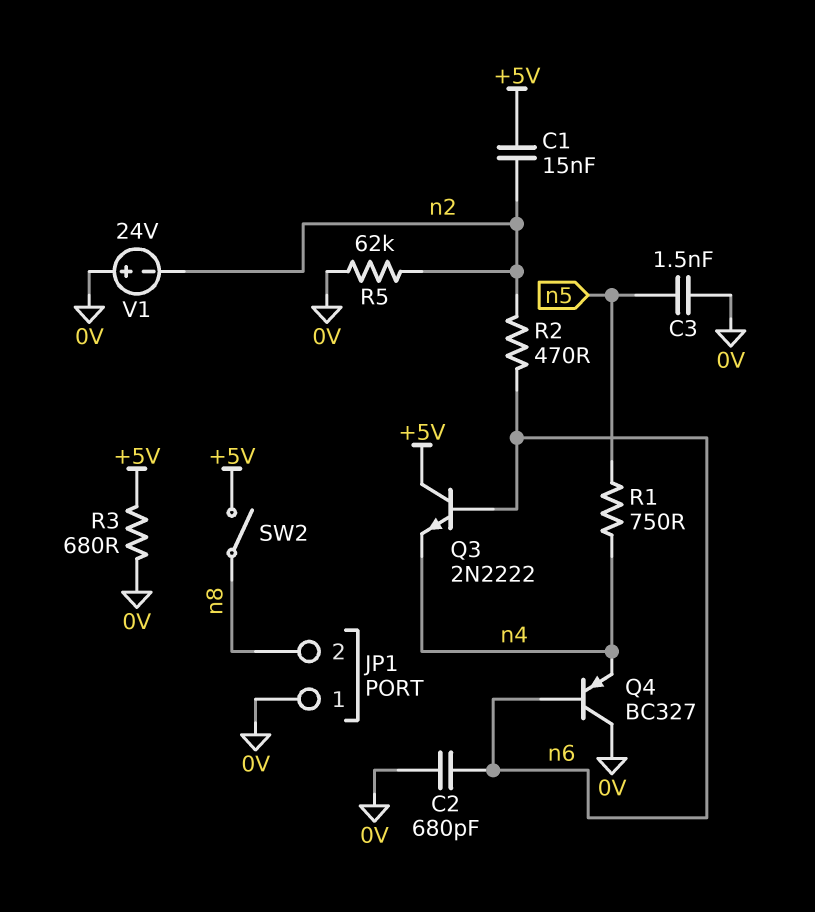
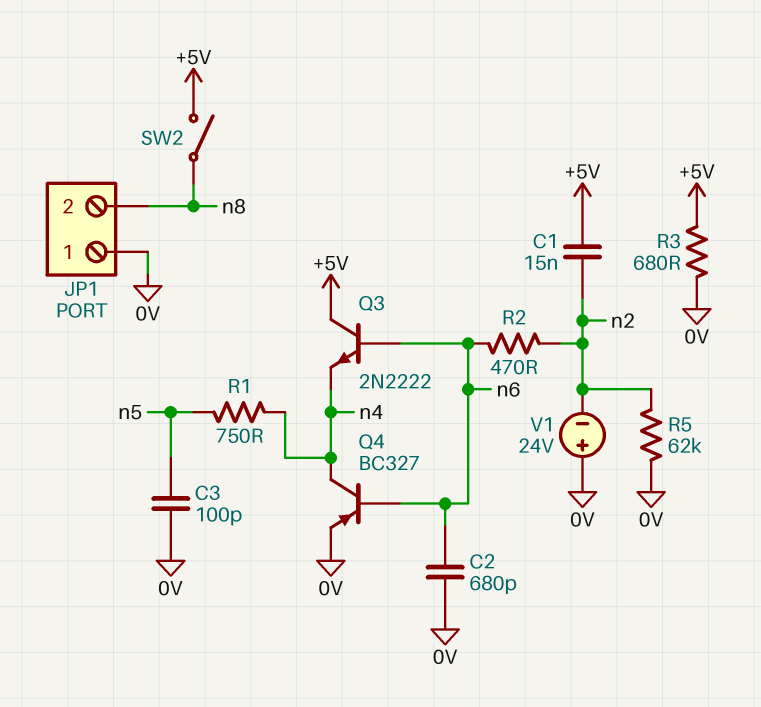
C3: 1.5nF (0V, n5) -> 100pF (0V, n5)
Q4: PNP BC327 (B n6, C 0V, E n4) -> PNP BC327 (B n6, C n4, E 0V)

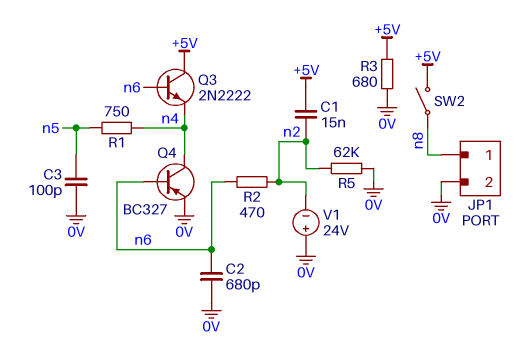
JP1 pin 1: 0V -> n8
JP1 pin 2: n8 -> 0V

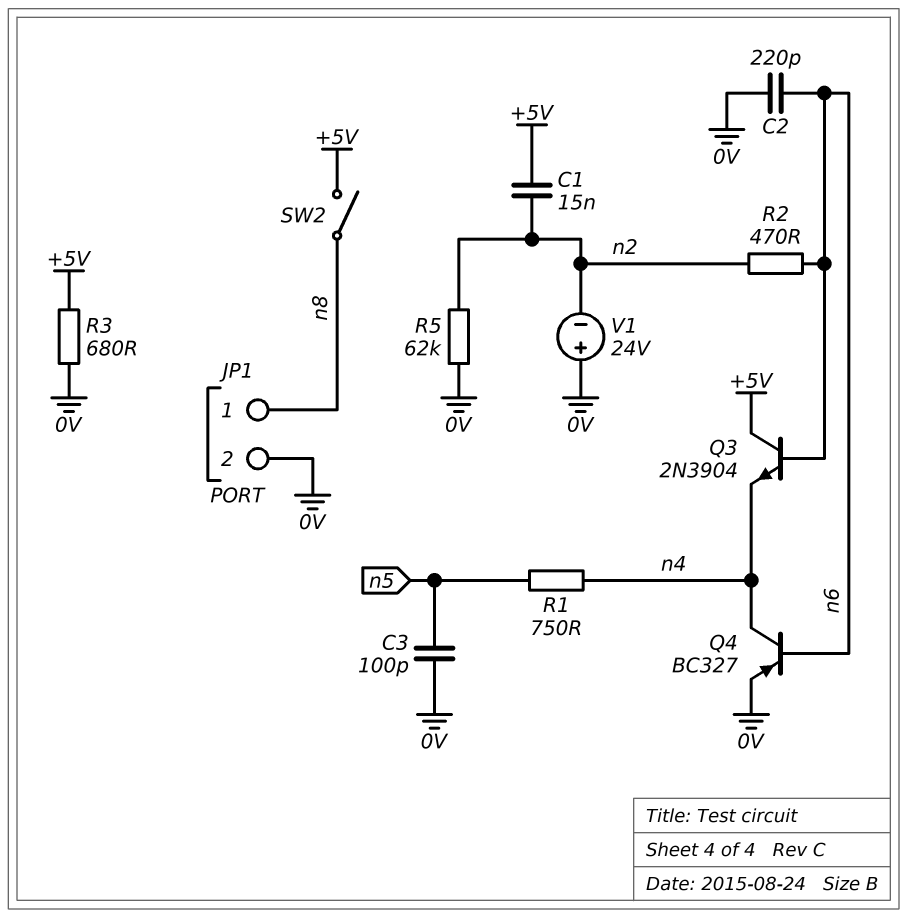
C2: 680pF (0V, n6) -> 220pF (0V, n6)
Q3: NPN 2N2222 (B n6, C +5V, E n4) -> NPN 2N3904 (B n6, C +5V, E n4)

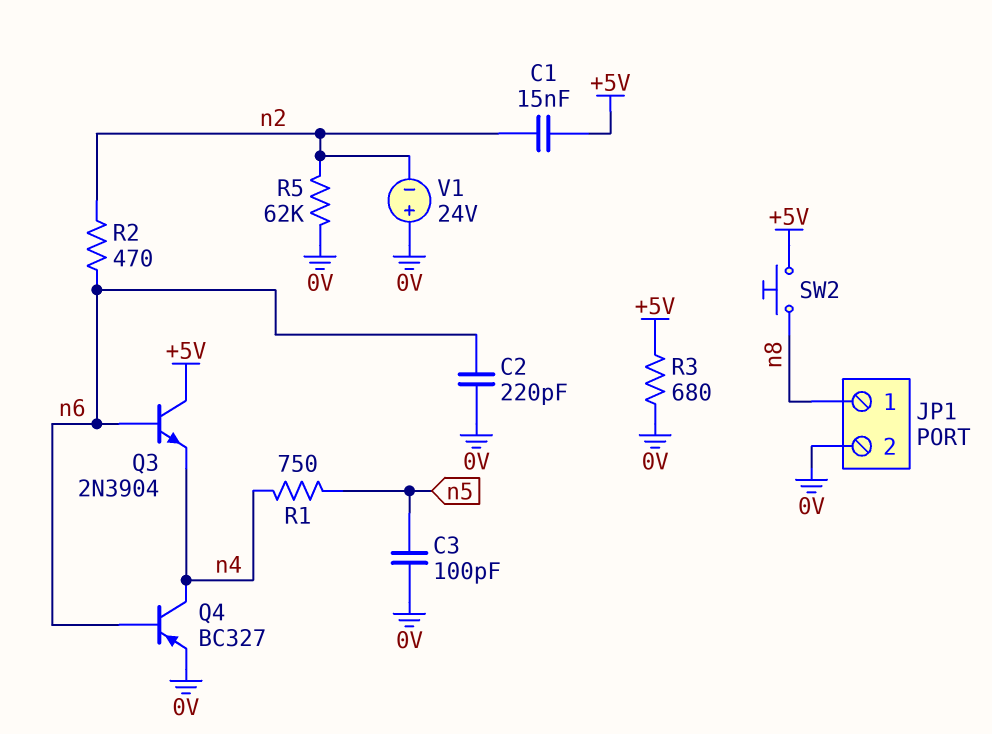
SW2: switch (+5V, n8) -> button (+5V, n8)

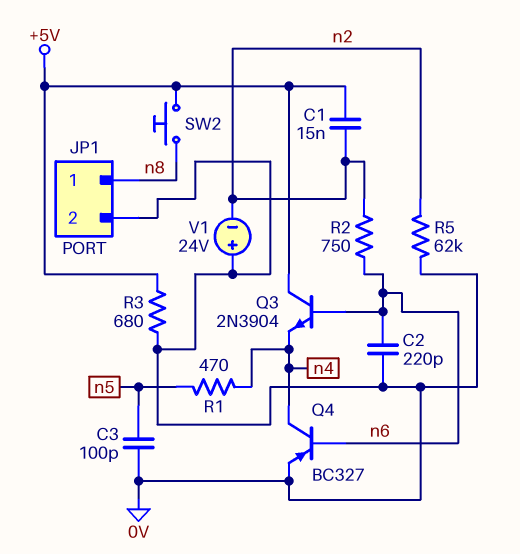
R1: 750 (n4, n5) -> 470 (n4, n5)
R2: 470 (n2, n6) -> 750 (n2, n6)

